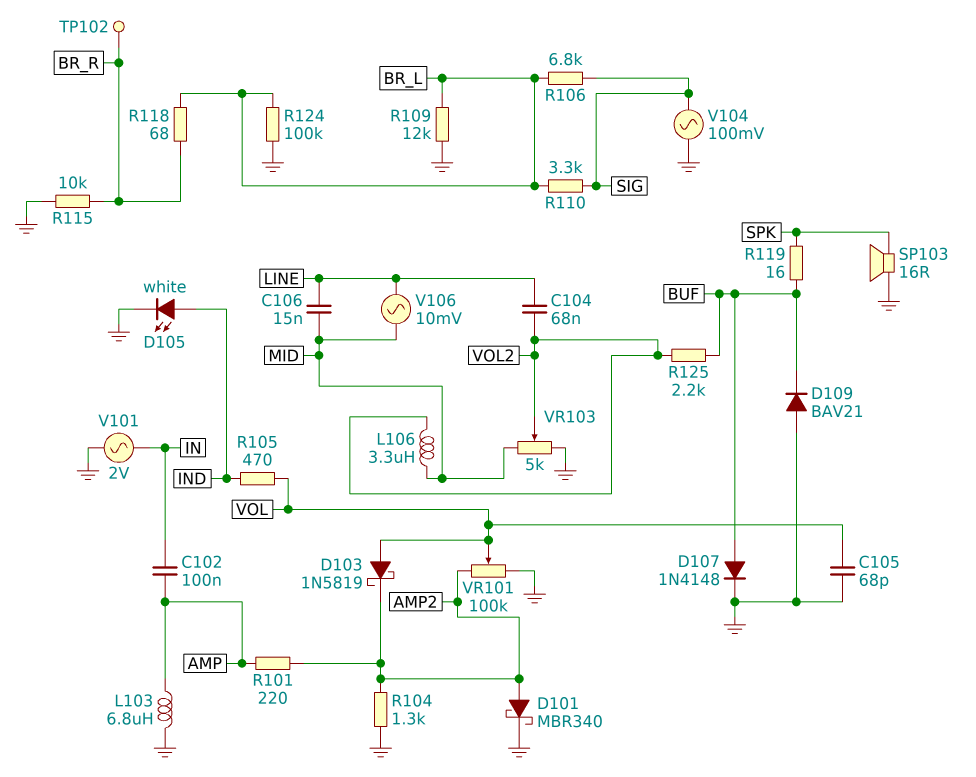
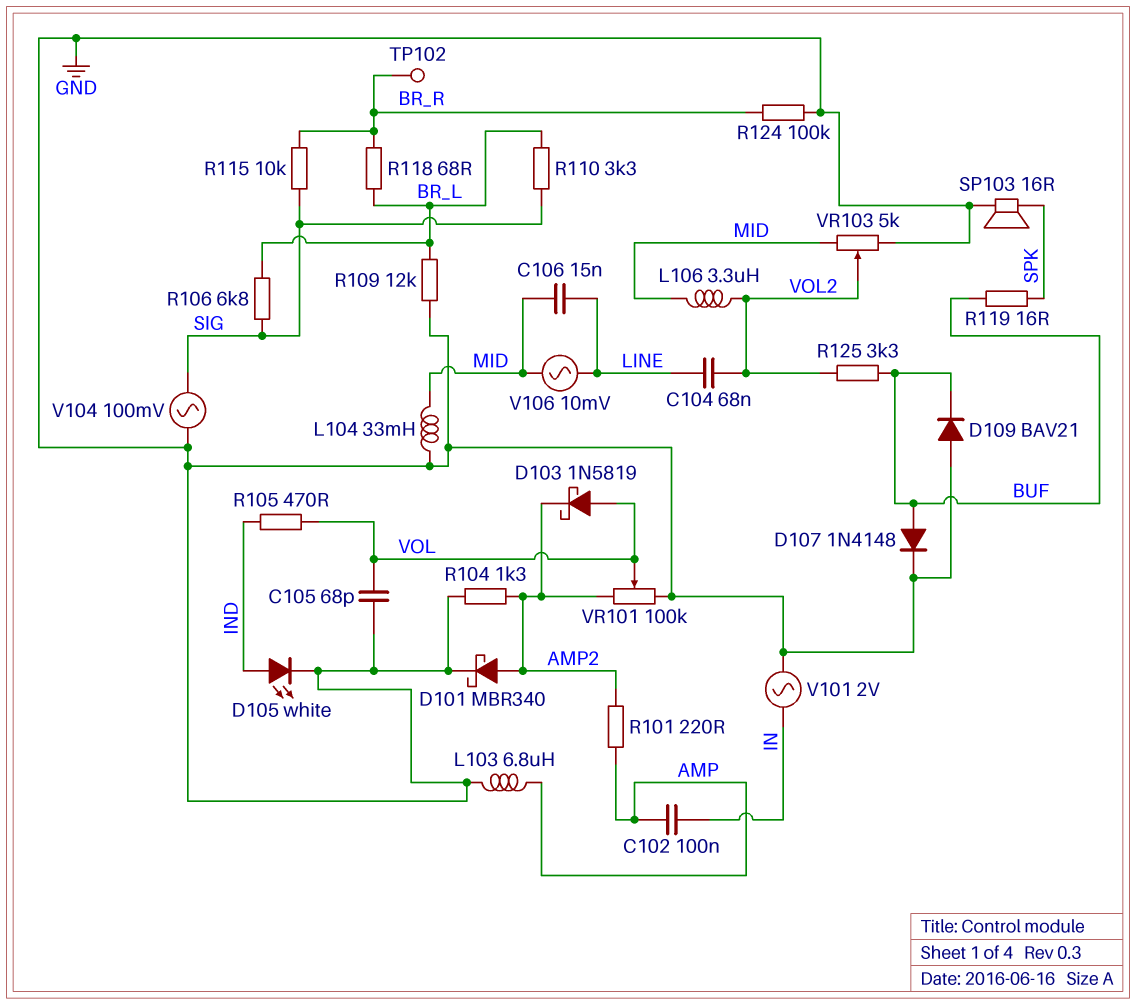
L104: none -> 33mH (GND, MID)
R115: 10k (BR_R, GND) -> 10k (BR_R, SIG)
R124: 100k (BR_L, GND) -> 100k (BR_R, GND)
R125: 2.2k (BUF, VOL2) -> 3.3k (BUF, VOL2)

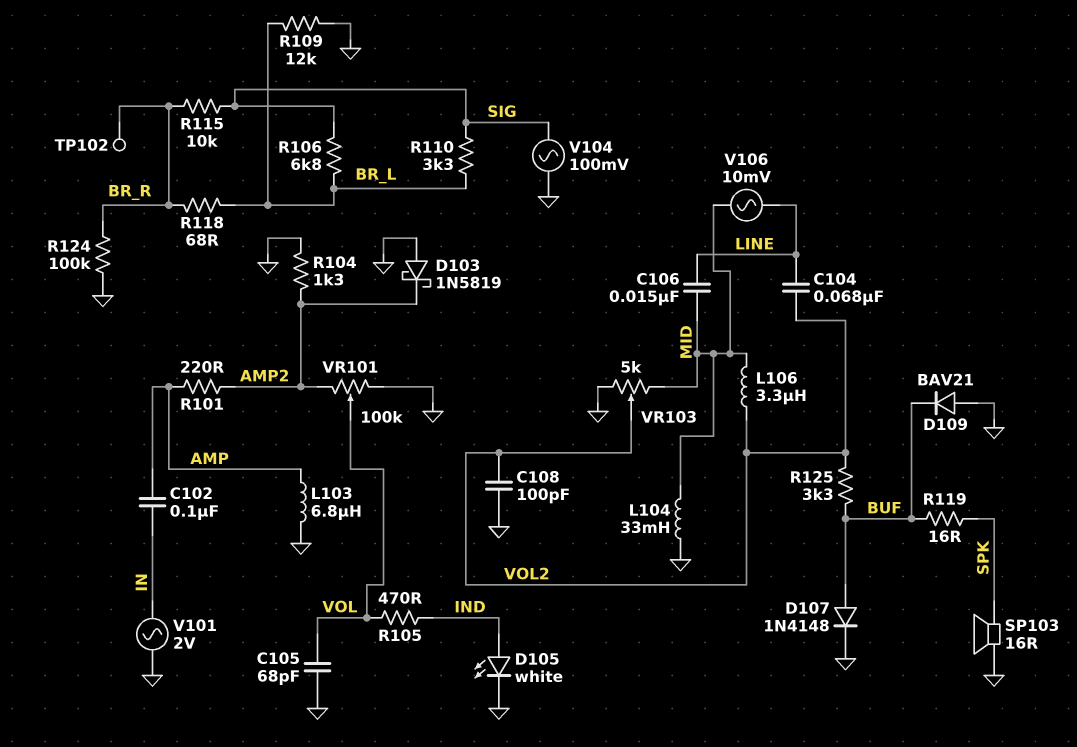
C108: none -> 100pF (GND, VOL2)
D101: schottky MBR340 (A AMP2, K GND) -> none
D103: schottky 1N5819 (A VOL, K AMP2) -> schottky 1N5819 (A GND, K AMP2)

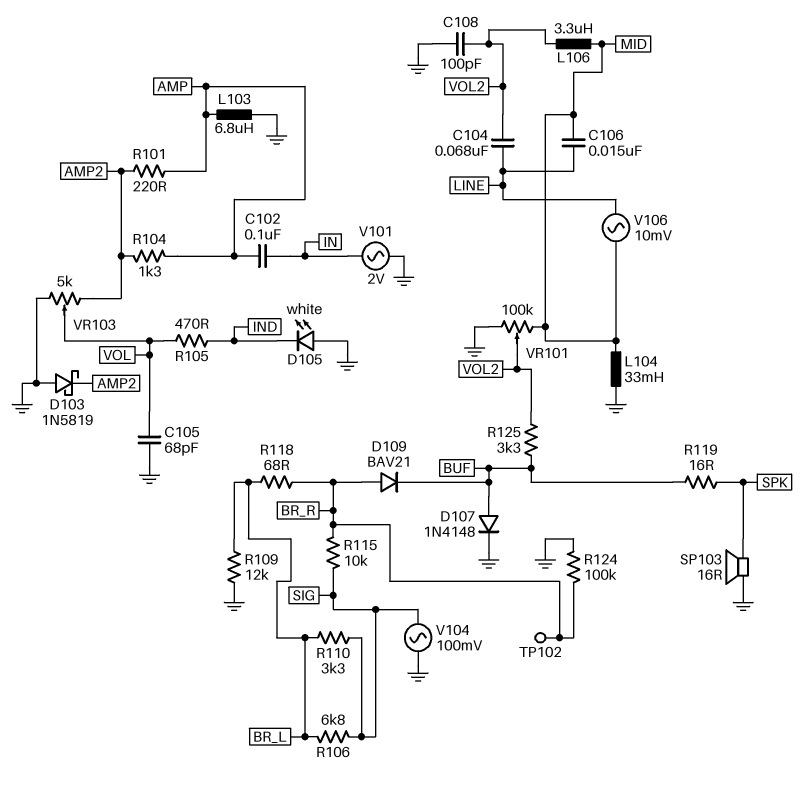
D105: LED white (A IND, K GND) -> LED white (A GND, K IND)
D109: diode BAV21 (A GND, K BUF) -> diode BAV21 (A BR_R, K BUF)
R104: 1.3k (AMP2, GND) -> 1.3k (AMP, AMP2)
VR101: 100k (AMP2, GND, wiper VOL) -> 100k (GND, MID, wiper VOL2)
VR103: 5k (GND, MID, wiper VOL2) -> 5k (AMP2, GND, wiper VOL)

